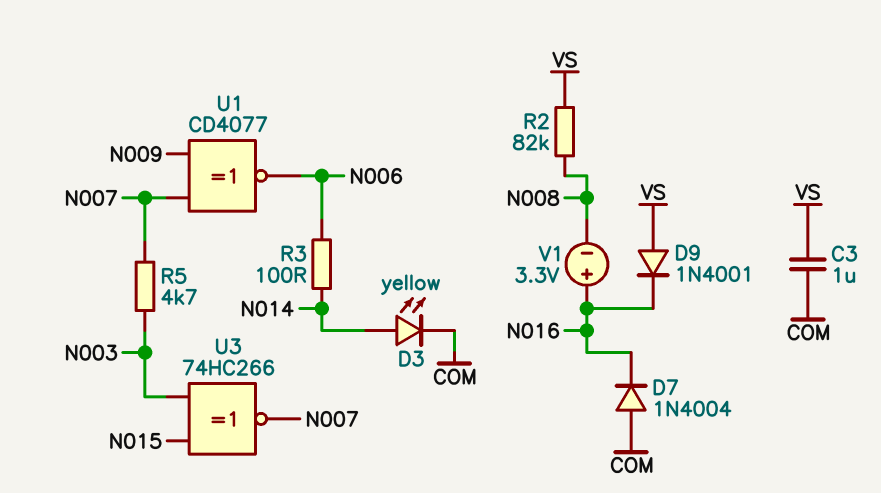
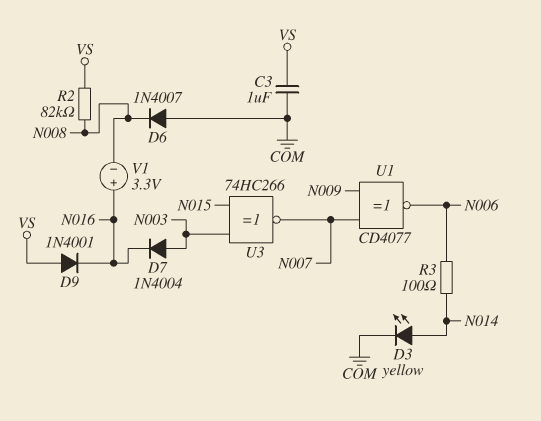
D6: none -> diode 1N4007 (A COM, K N008)
D7: diode 1N4004 (A COM, K N016) -> diode 1N4004 (A N003, K N016)
R5: 4.7k (N003, N007) -> none

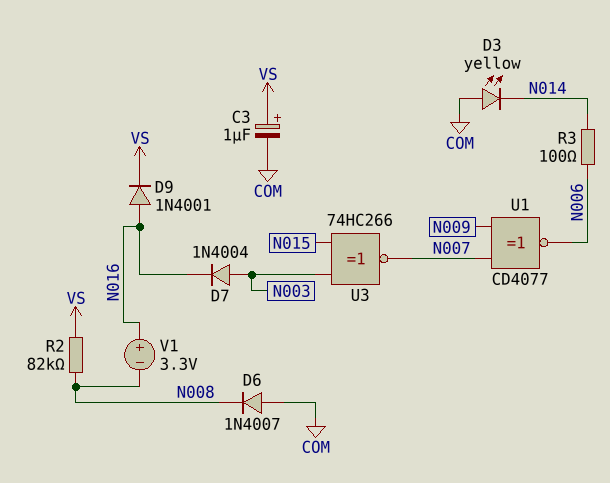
C3: 1uF (COM, VS) -> 1uF (plus VS, minus COM)
D3: LED yellow (A N014, K COM) -> LED yellow (A COM, K N014)
D9: diode 1N4001 (A VS, K N016) -> diode 1N4001 (A N016, K VS)

